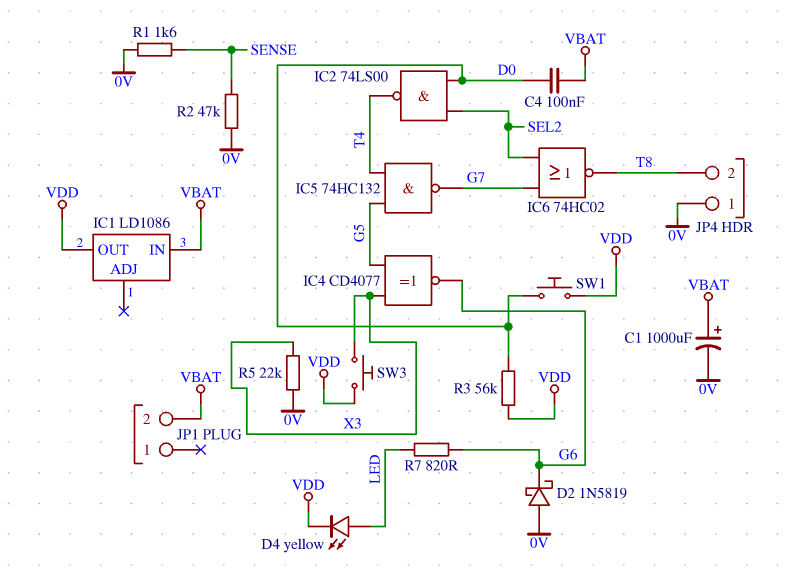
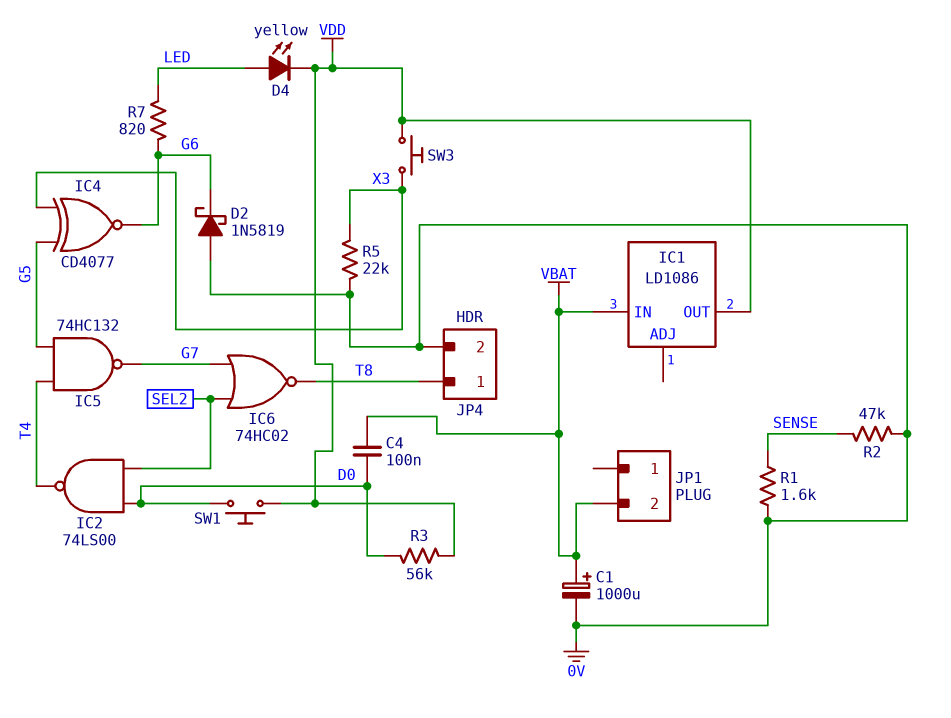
JP4 pin 1: 0V -> T8
JP4 pin 2: T8 -> 0V

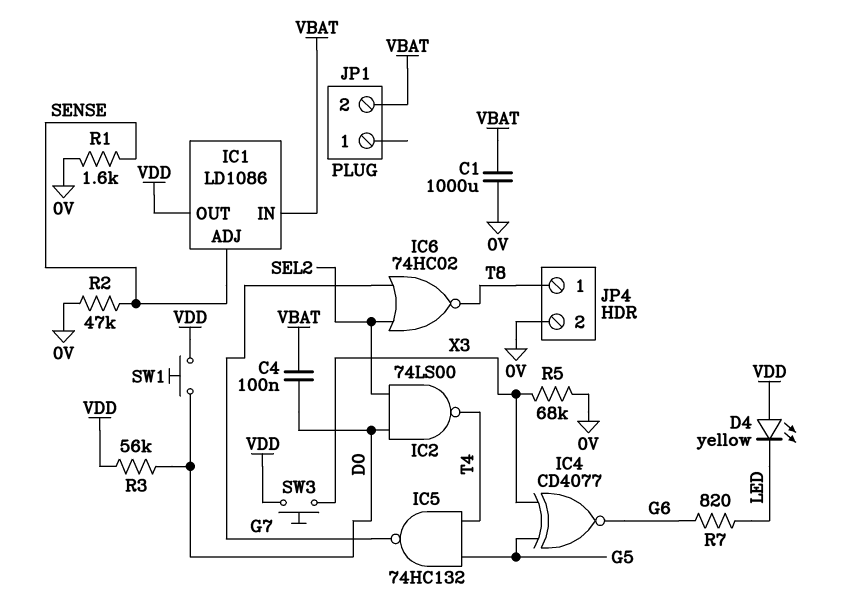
C1: 1000uF (plus VBAT, minus 0V) -> 1000uF (0V, VBAT)
D2: schottky 1N5819 (A 0V, K G6) -> none
D4: LED yellow (A LED, K VDD) -> LED yellow (A VDD, K LED)
IC1 pin ADJ: none -> SENSE
R5: 22k (0V, X3) -> 68k (0V, X3)

